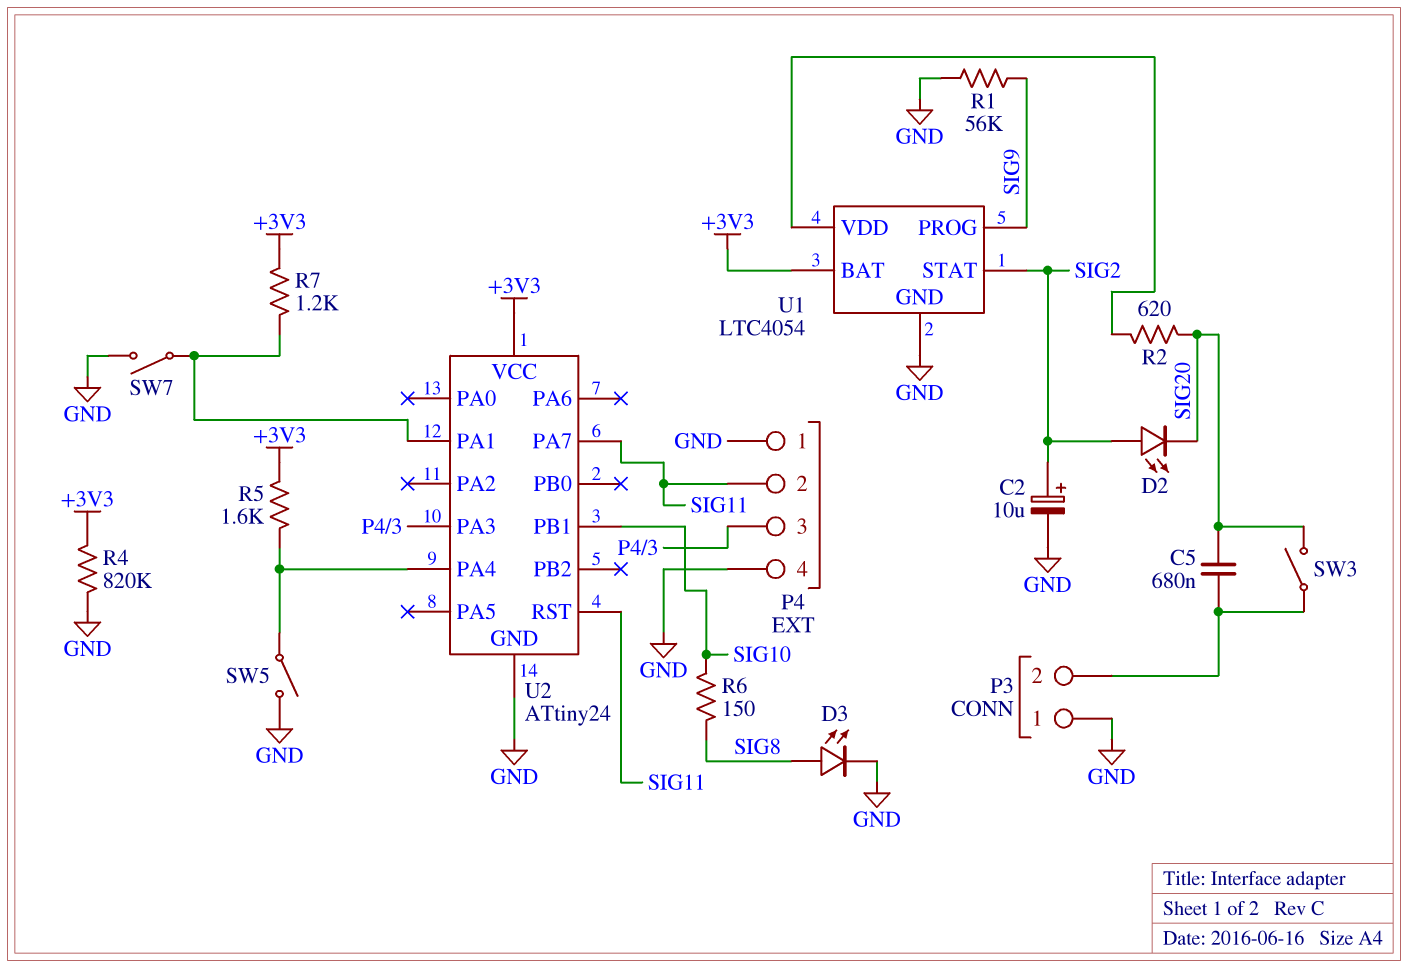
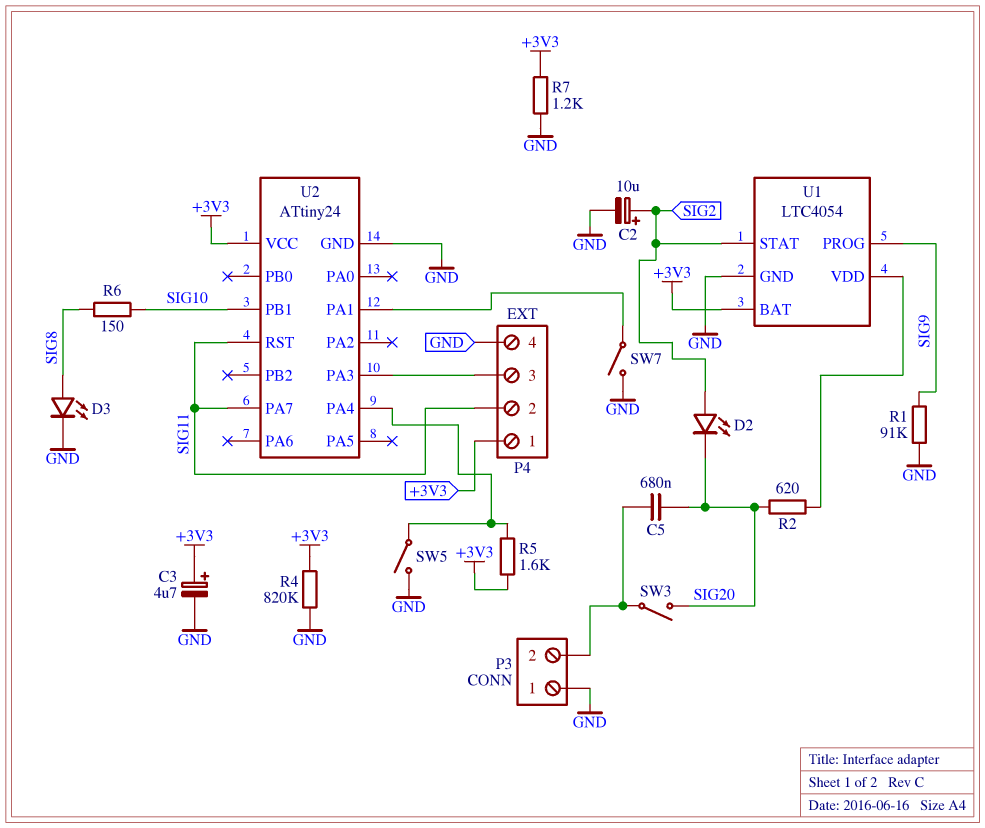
C3: none -> 4.7uF (plus +3V3, minus GND)
P4 pin 1: GND -> +3V3
R1: 56k (GND, SIG9) -> 91k (GND, SIG9)
R7: 1.2k (+3V3, U2/PA1) -> 1.2k (+3V3, GND)

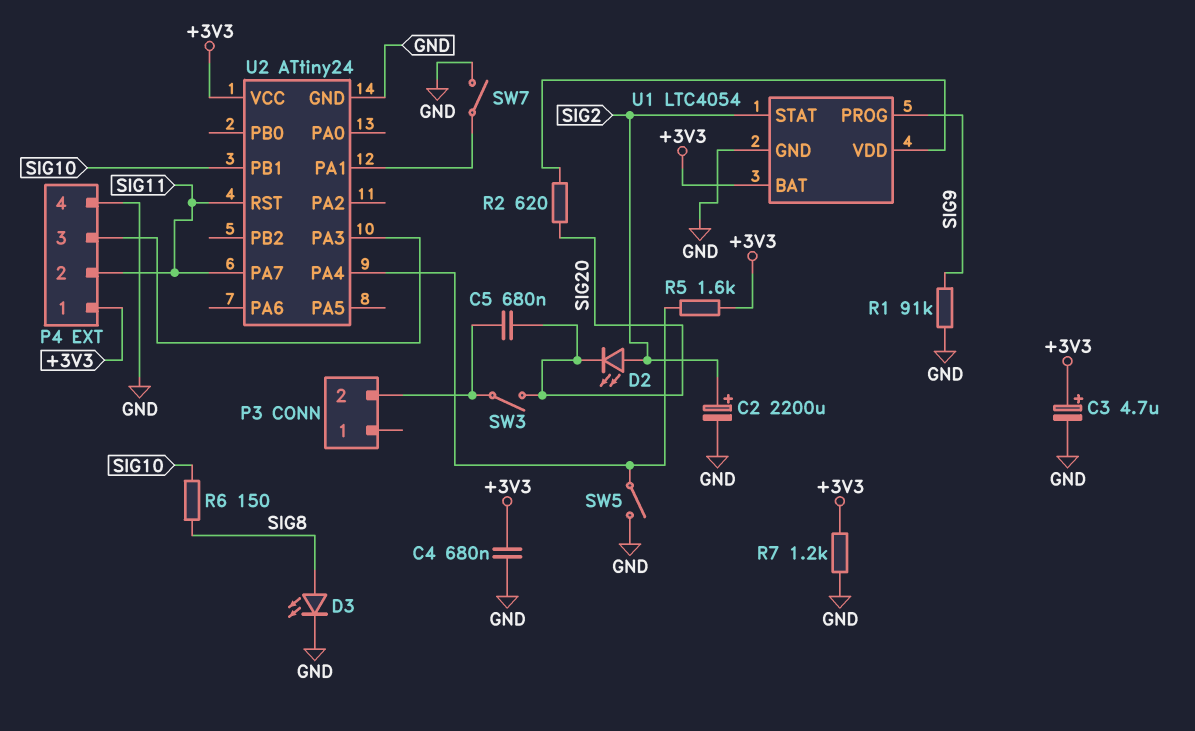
C2: 10uF (plus SIG2, minus GND) -> 2200uF (plus SIG2, minus GND)
C4: none -> 680nF (+3V3, GND)
P3 pin 1: GND -> none
R4: 820k (+3V3, GND) -> none

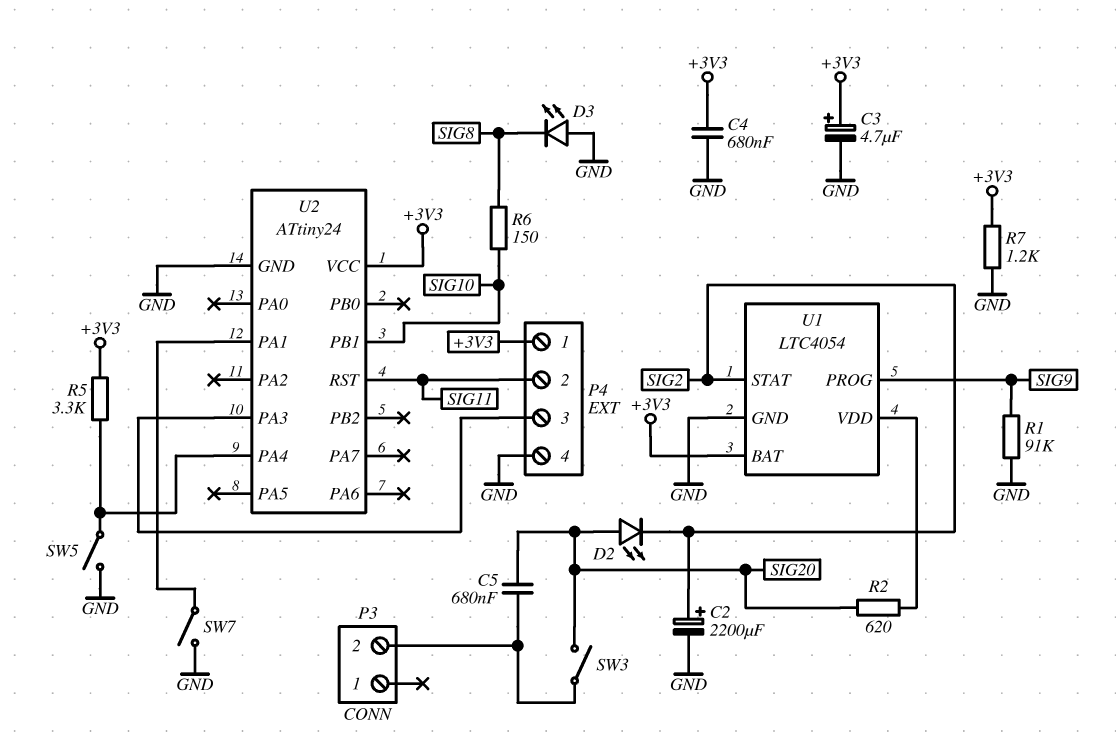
D2: LED (A SIG2, K SIG20) -> LED (A SIG20, K SIG2)
D3: LED (A SIG8, K GND) -> LED (A GND, K SIG8)
R5: 1.6k (+3V3, U2/PA4) -> 3.3k (+3V3, U2/PA4)
U2 pin PA7: SIG11 -> none

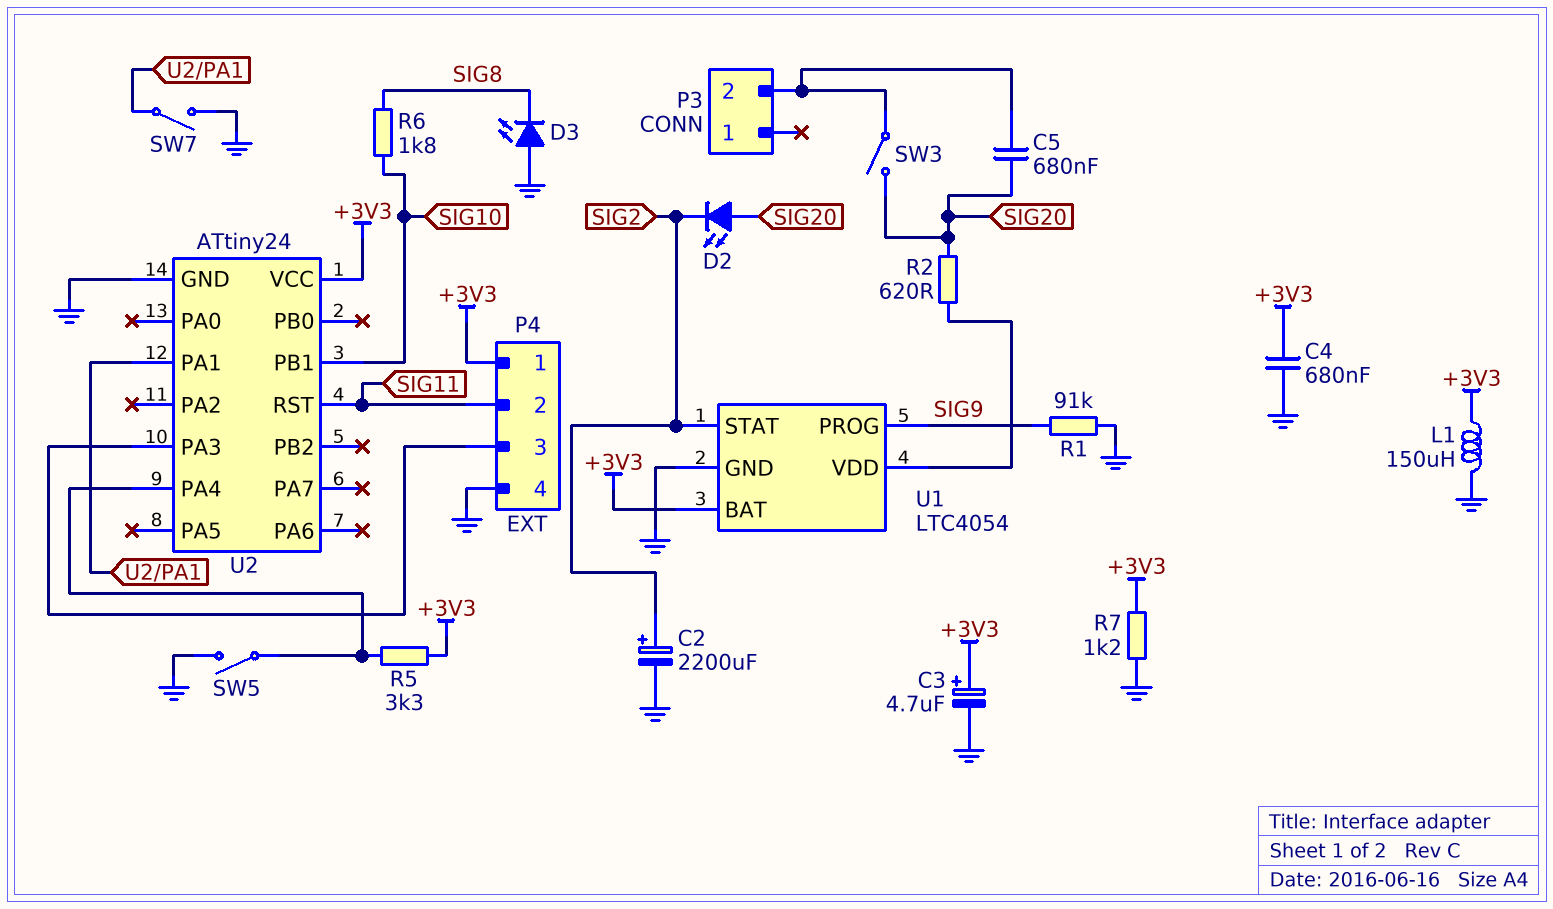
L1: none -> 150uH (+3V3, GND)
R6: 150 (SIG8, SIG10) -> 1.8k (SIG8, SIG10)

